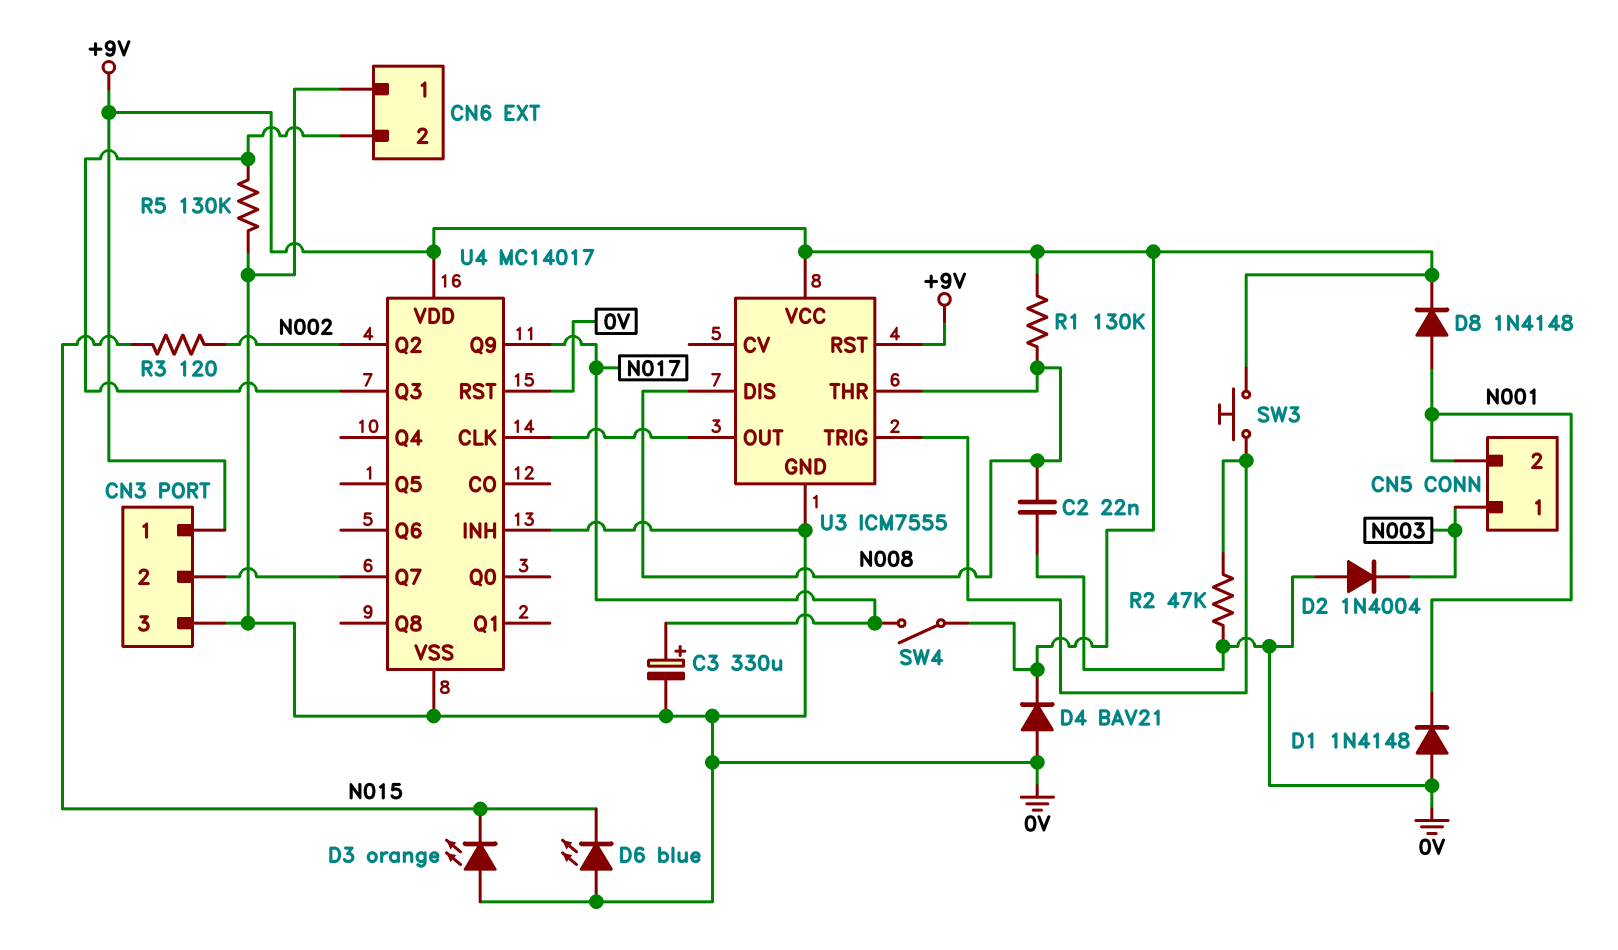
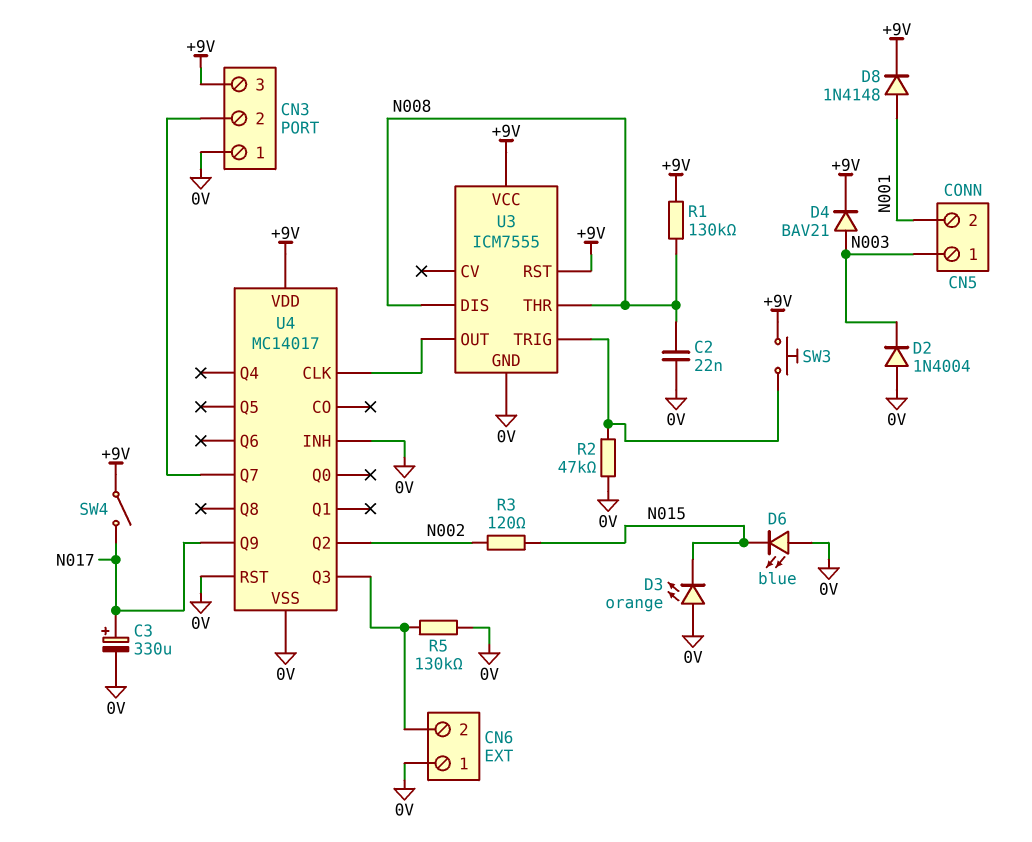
CN3 pin 1: +9V -> 0V
CN3 pin 3: 0V -> +9V
D1: diode 1N4148 (A 0V, K N001) -> none
D4: diode BAV21 (A 0V, K +9V) -> diode BAV21 (A N003, K +9V)

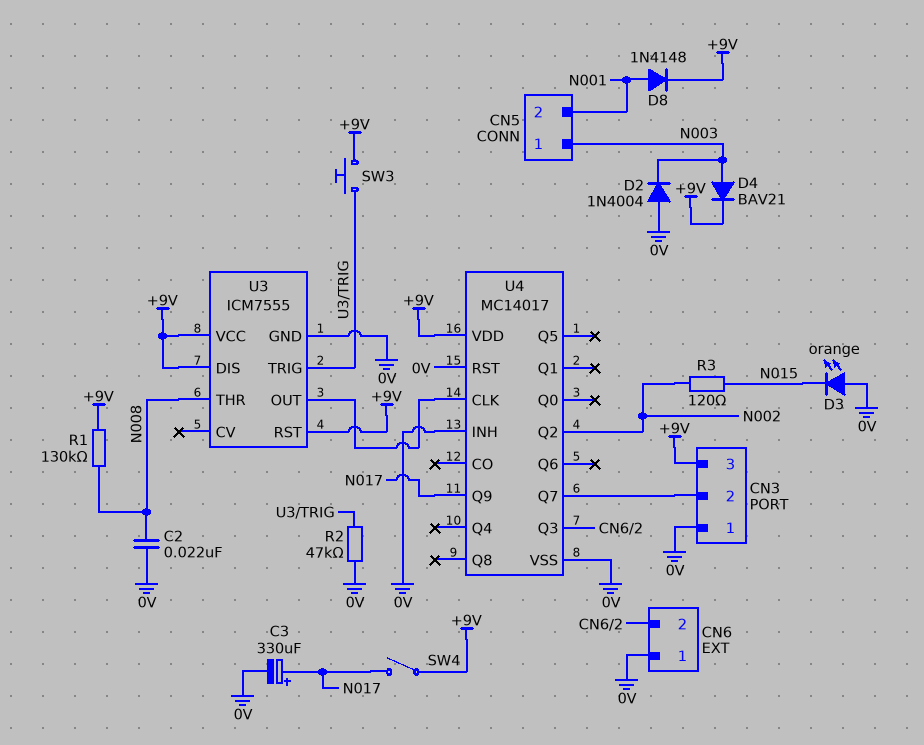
D6: LED blue (A 0V, K N015) -> none
R5: 130k (0V, CN6/2) -> none
U3 pin DIS: N008 -> +9V

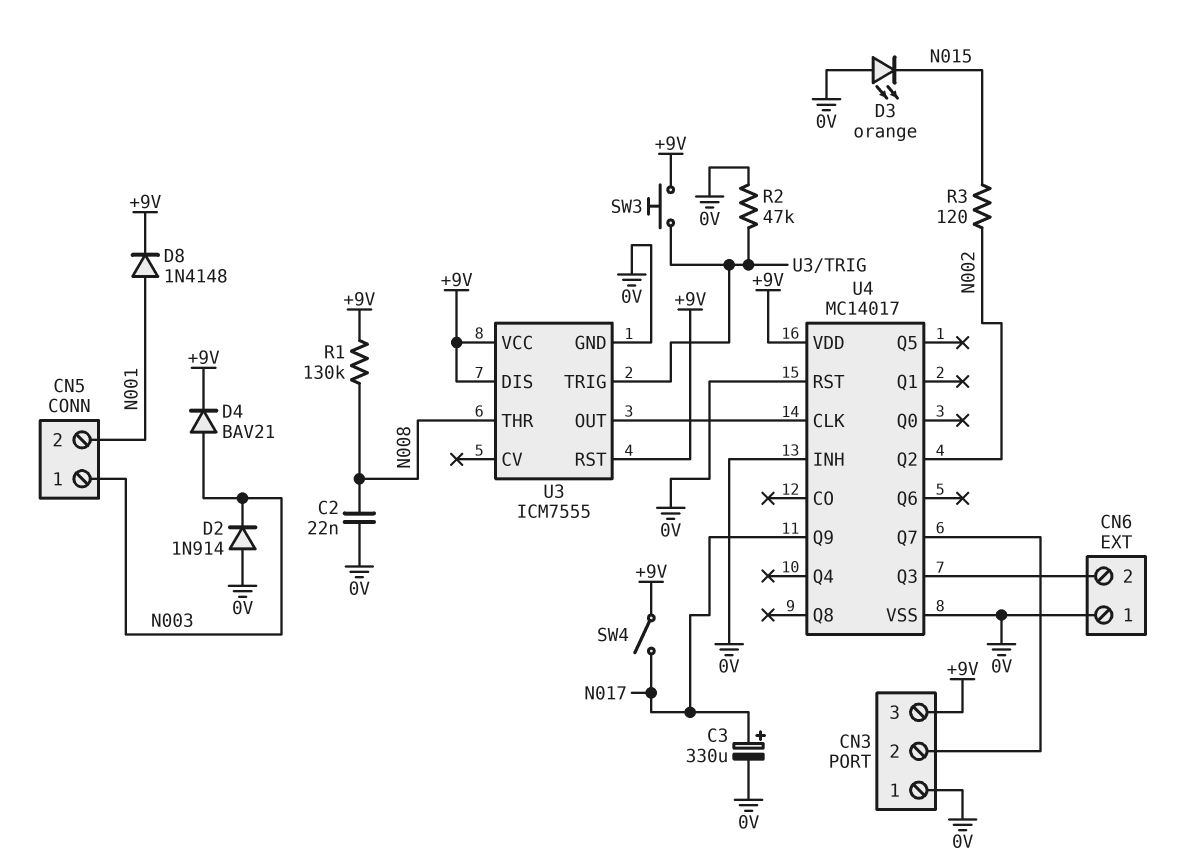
D2: diode 1N4004 (A 0V, K N003) -> diode 1N914 (A 0V, K N003)

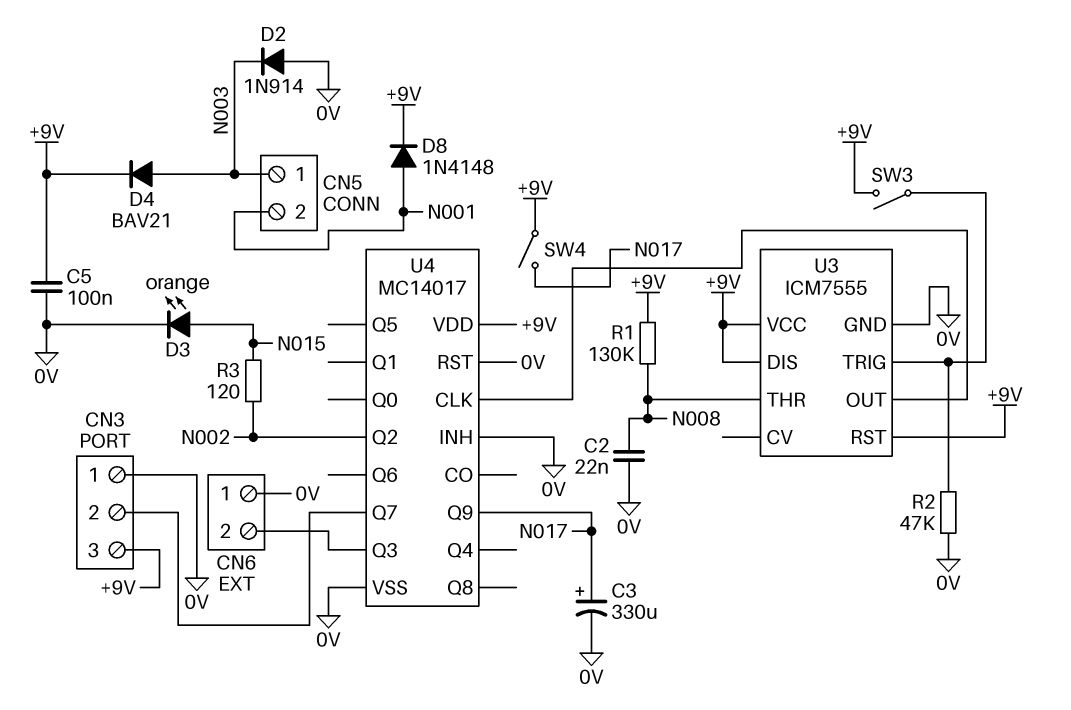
C5: none -> 100nF (+9V, 0V)
D3: LED orange (A 0V, K N015) -> LED orange (A N015, K 0V)
SW3: button (+9V, U3/TRIG) -> switch (+9V, U3/TRIG)

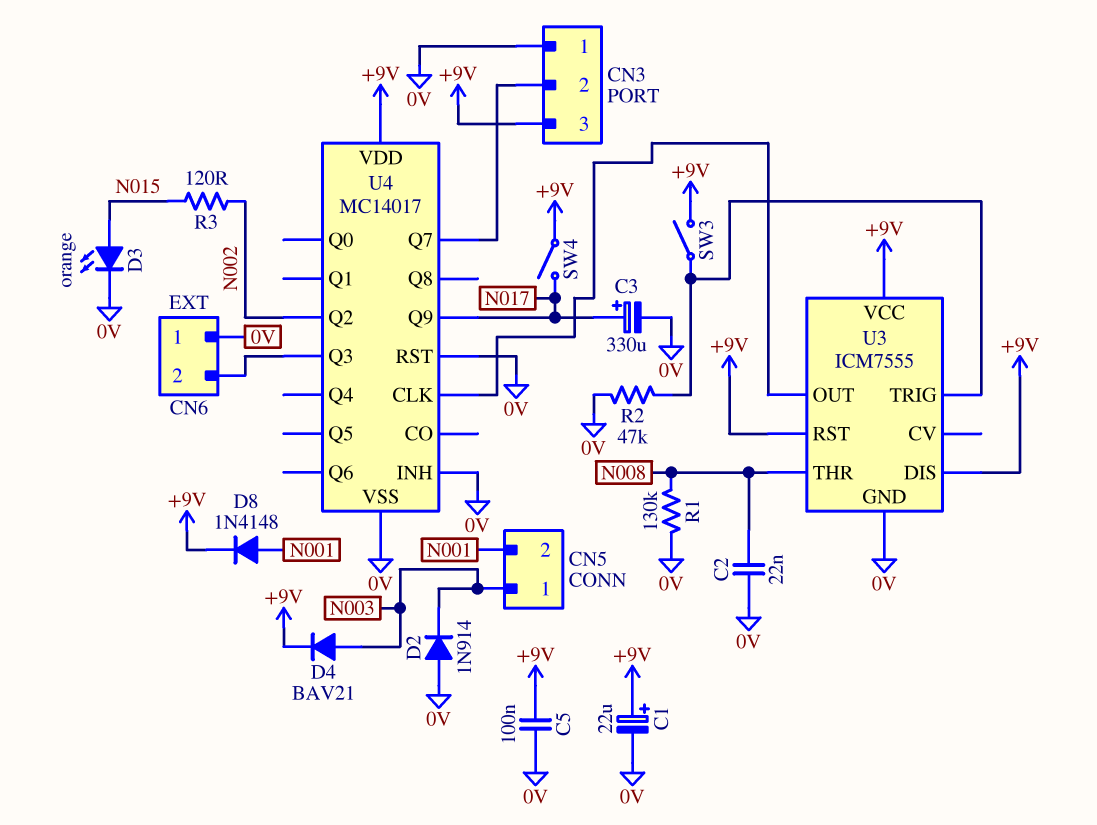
C1: none -> 22uF (plus +9V, minus 0V)
R1: 130k (+9V, N008) -> 130k (0V, N008)

